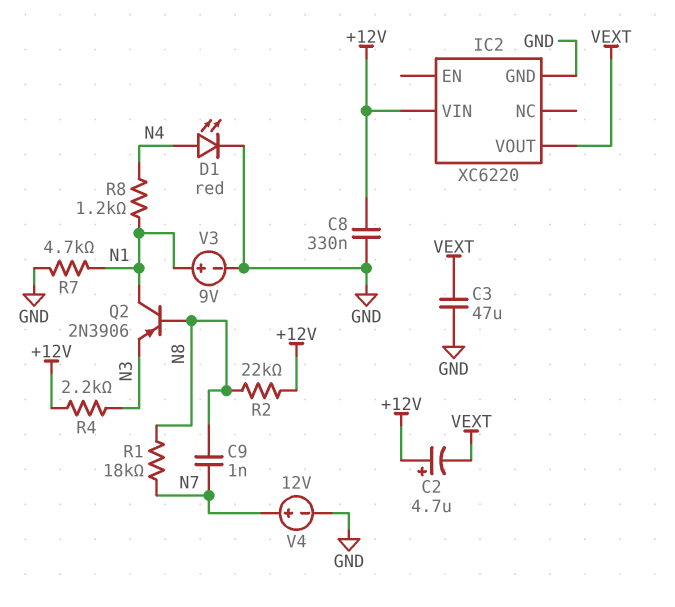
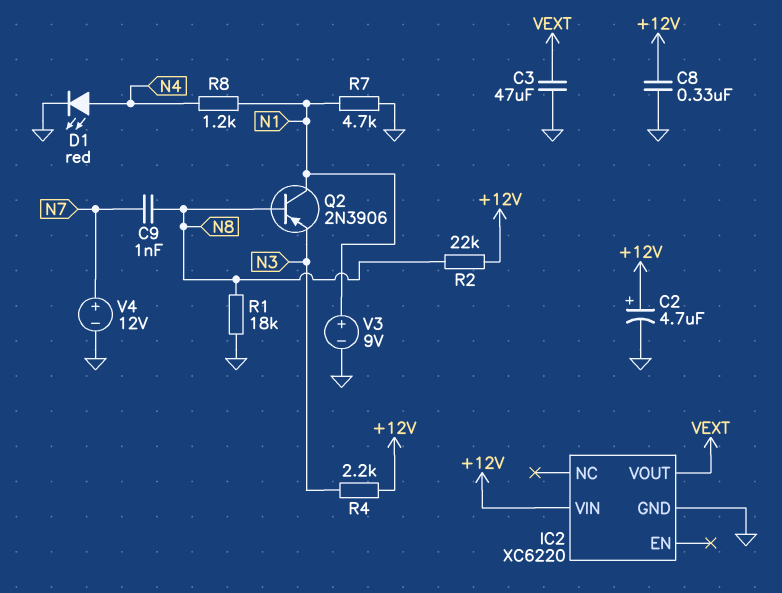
C2: 4.7uF (plus +12V, minus VEXT) -> 4.7uF (plus +12V, minus GND)
R1: 18k (N7, N8) -> 18k (GND, N8)

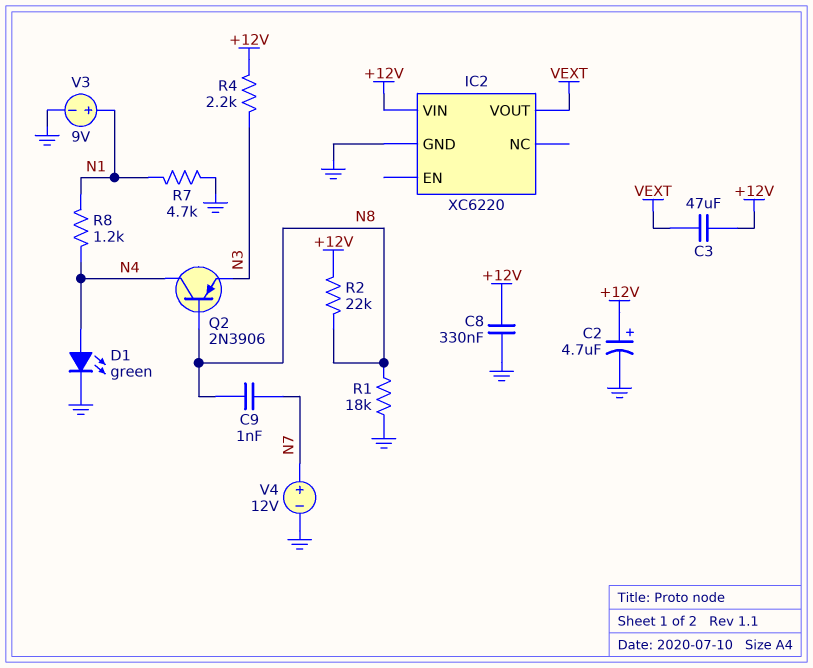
C3: 47uF (GND, VEXT) -> 47uF (+12V, VEXT)
D1: LED red (A N4, K GND) -> LED green (A N4, K GND)
Q2: PNP 2N3906 (B N8, C N1, E N3) -> PNP 2N3906 (B N8, C N4, E N3)

